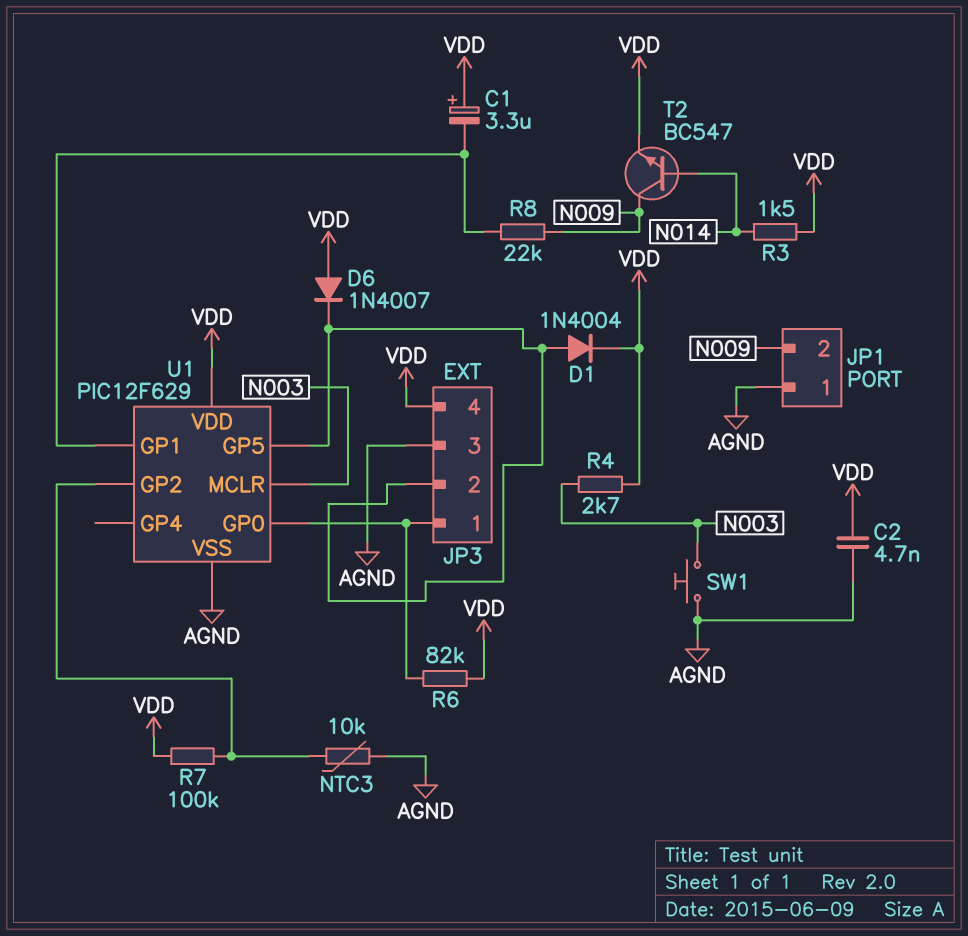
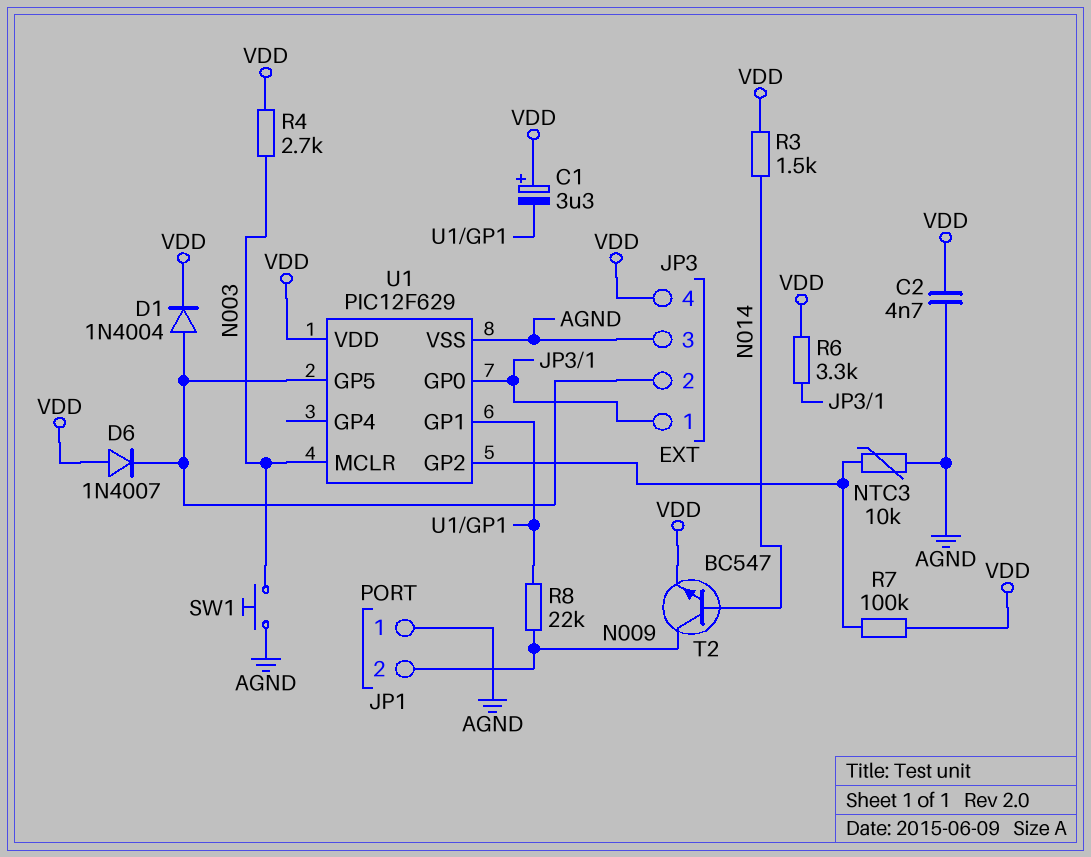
R6: 82k (JP3/1, VDD) -> 3.3k (JP3/1, VDD)

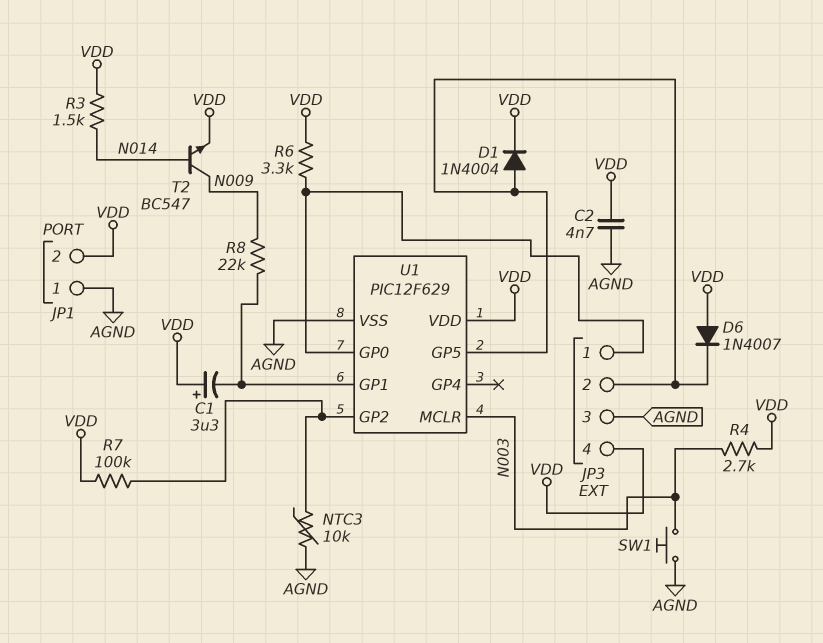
JP1 pin 2: N009 -> VDD

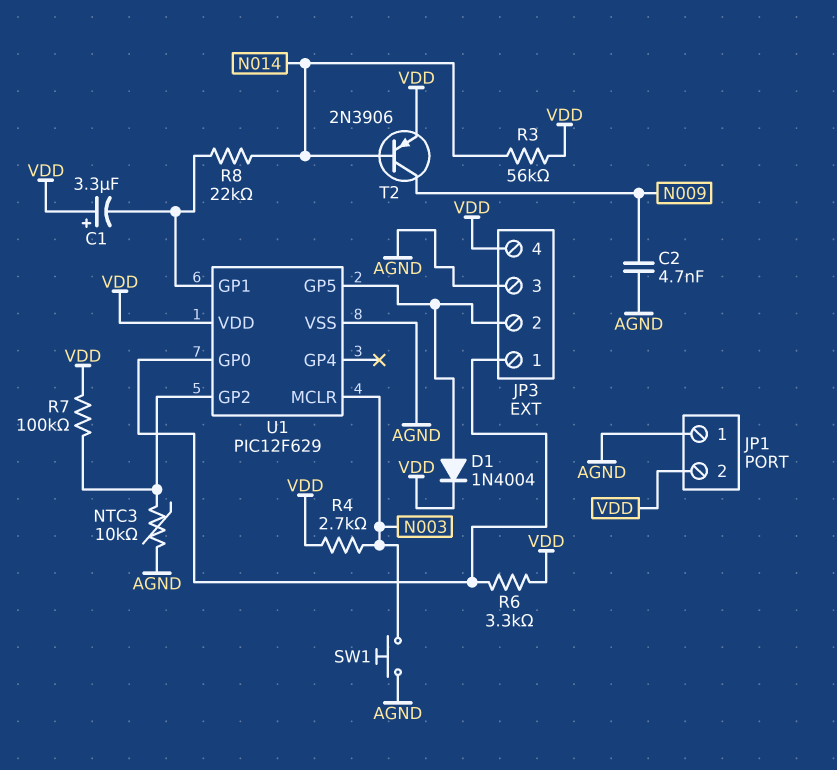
C2: 4.7nF (AGND, VDD) -> 4.7nF (AGND, N009)
D6: diode 1N4007 (A VDD, K JP3/2) -> none
R3: 1.5k (N014, VDD) -> 56k (N014, VDD)
R8: 22k (N009, U1/GP1) -> 22k (N014, U1/GP1)
T2: NPN BC547 (B N014, C N009, E VDD) -> PNP 2N3906 (B N014, C N009, E VDD)

